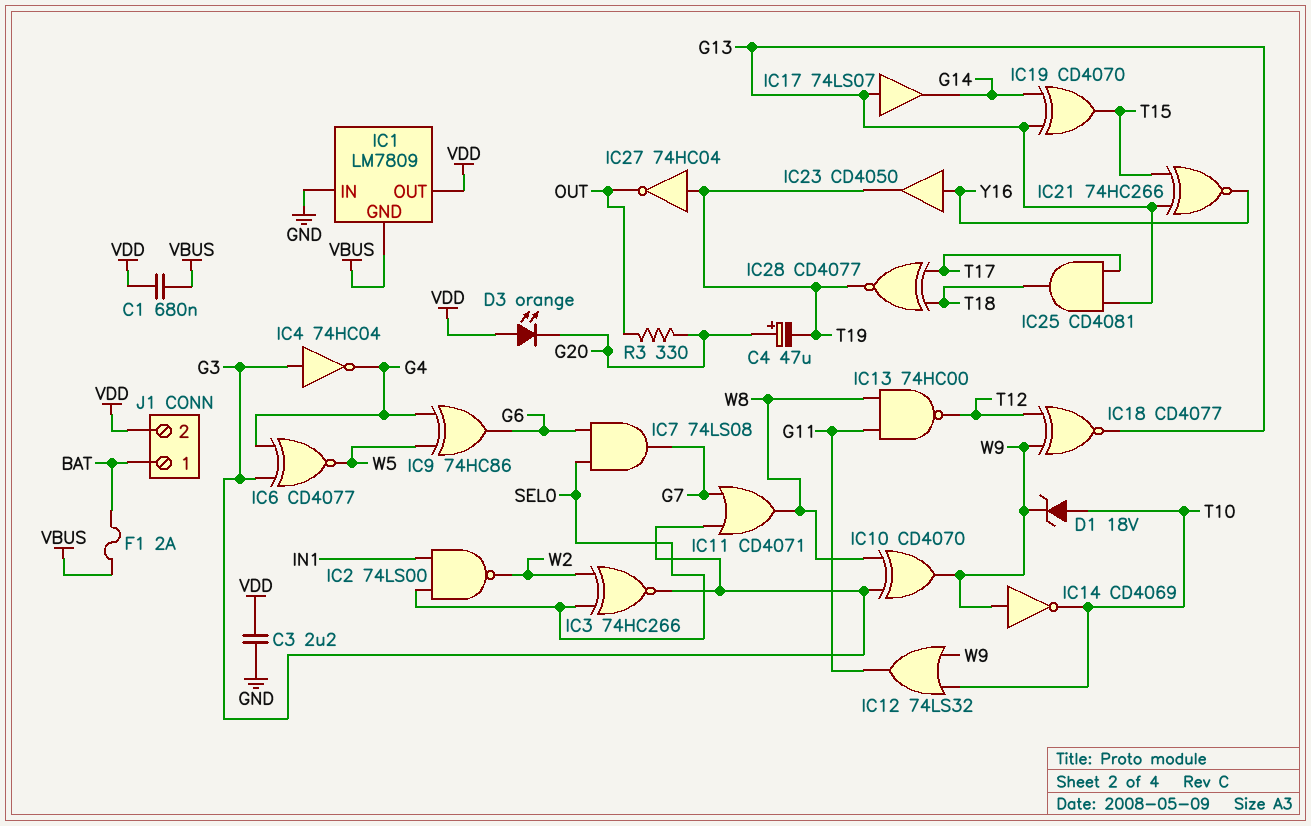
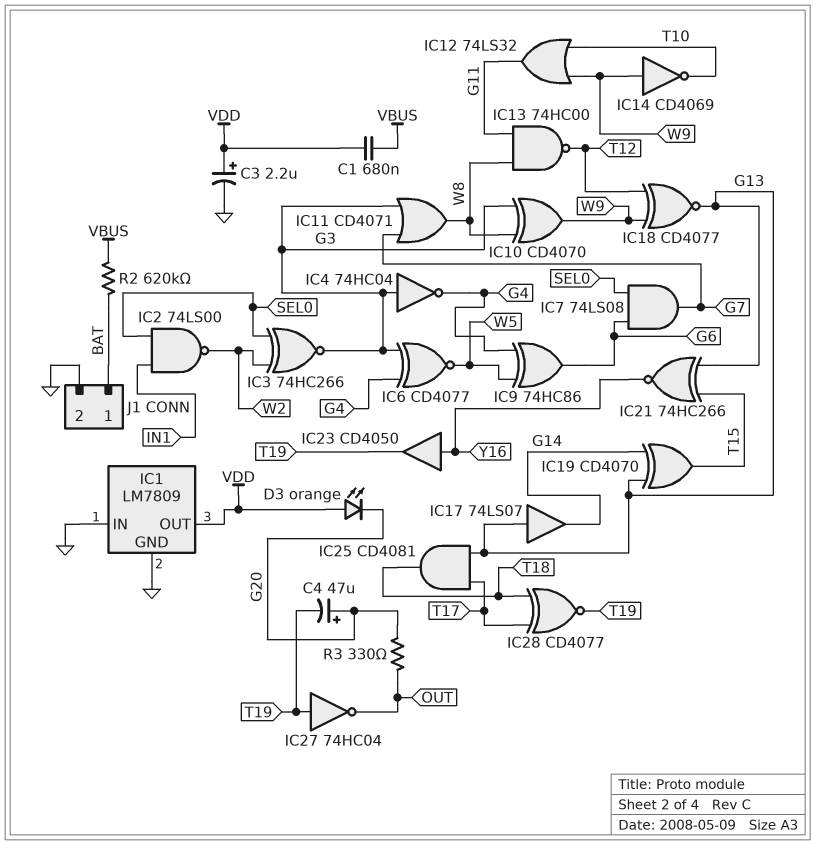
C3: 2.2uF (GND, VDD) -> 2.2uF (plus VDD, minus GND)
D1: zener 18V (A T10, K W9) -> none
F1: 2A (BAT, VBUS) -> none
IC1 pin GND: VBUS -> GND
J1 pin 2: VDD -> GND
R2: none -> 620k (BAT, VBUS)

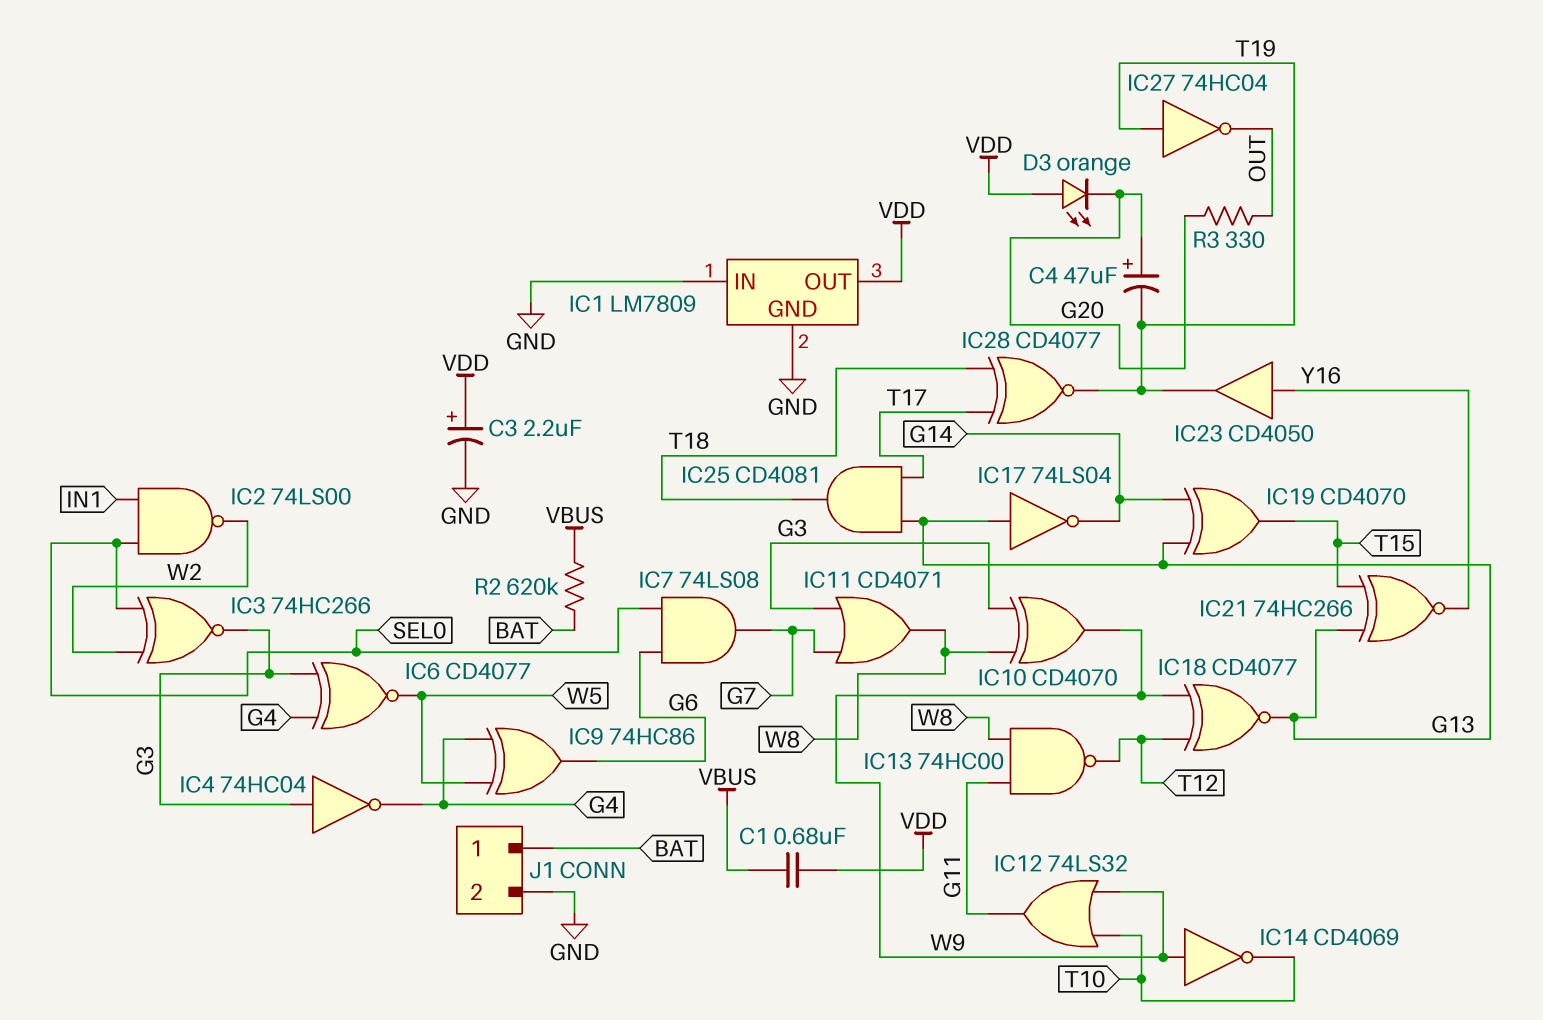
IC17: buffer 74LS07 (in G13, out G14) -> NOT 74LS04 (in G13, out G14)

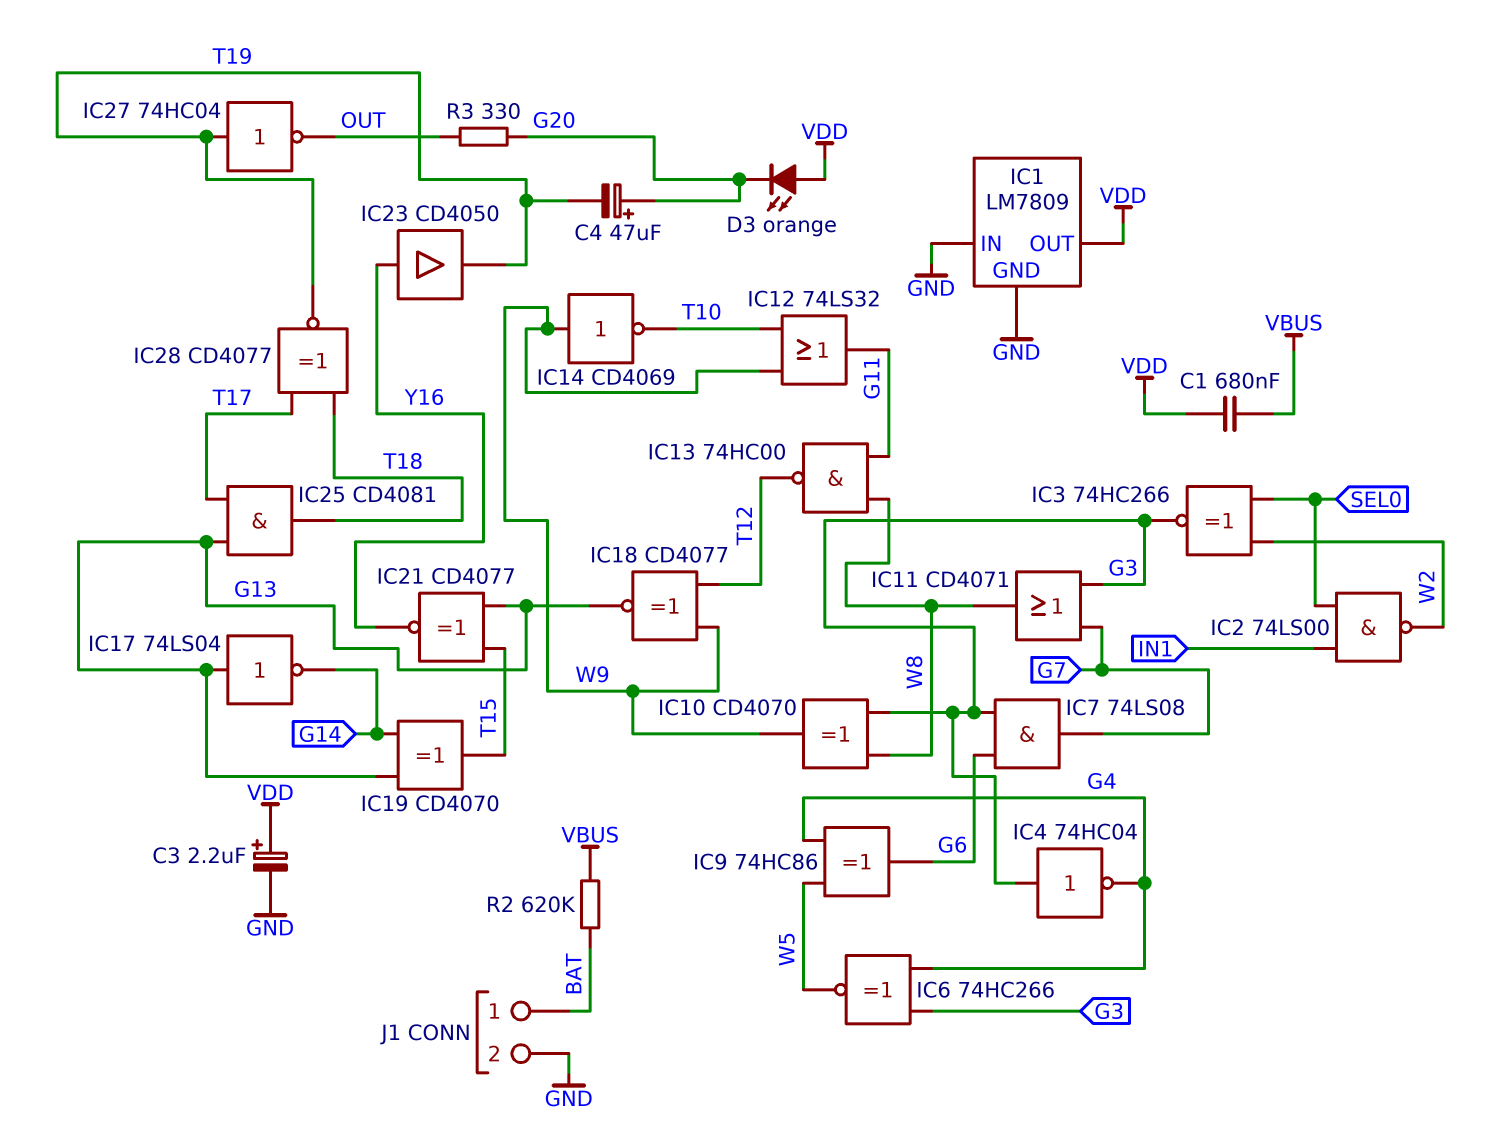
IC6: XNOR CD4077 (in G3, in G4, out W5) -> XNOR 74HC266 (in G3, in G4, out W5)
IC7: AND 74LS08 (in G6, in SEL0, out G7) -> AND 74LS08 (in G3, in G6, out G7)
IC21: XNOR 74HC266 (in G13, in T15, out Y16) -> XNOR CD4077 (in G13, in T15, out Y16)

